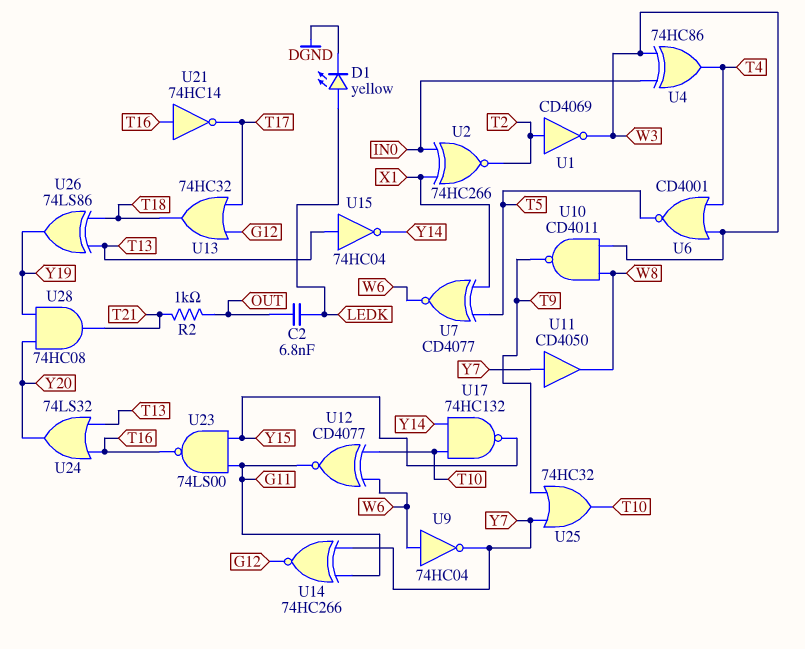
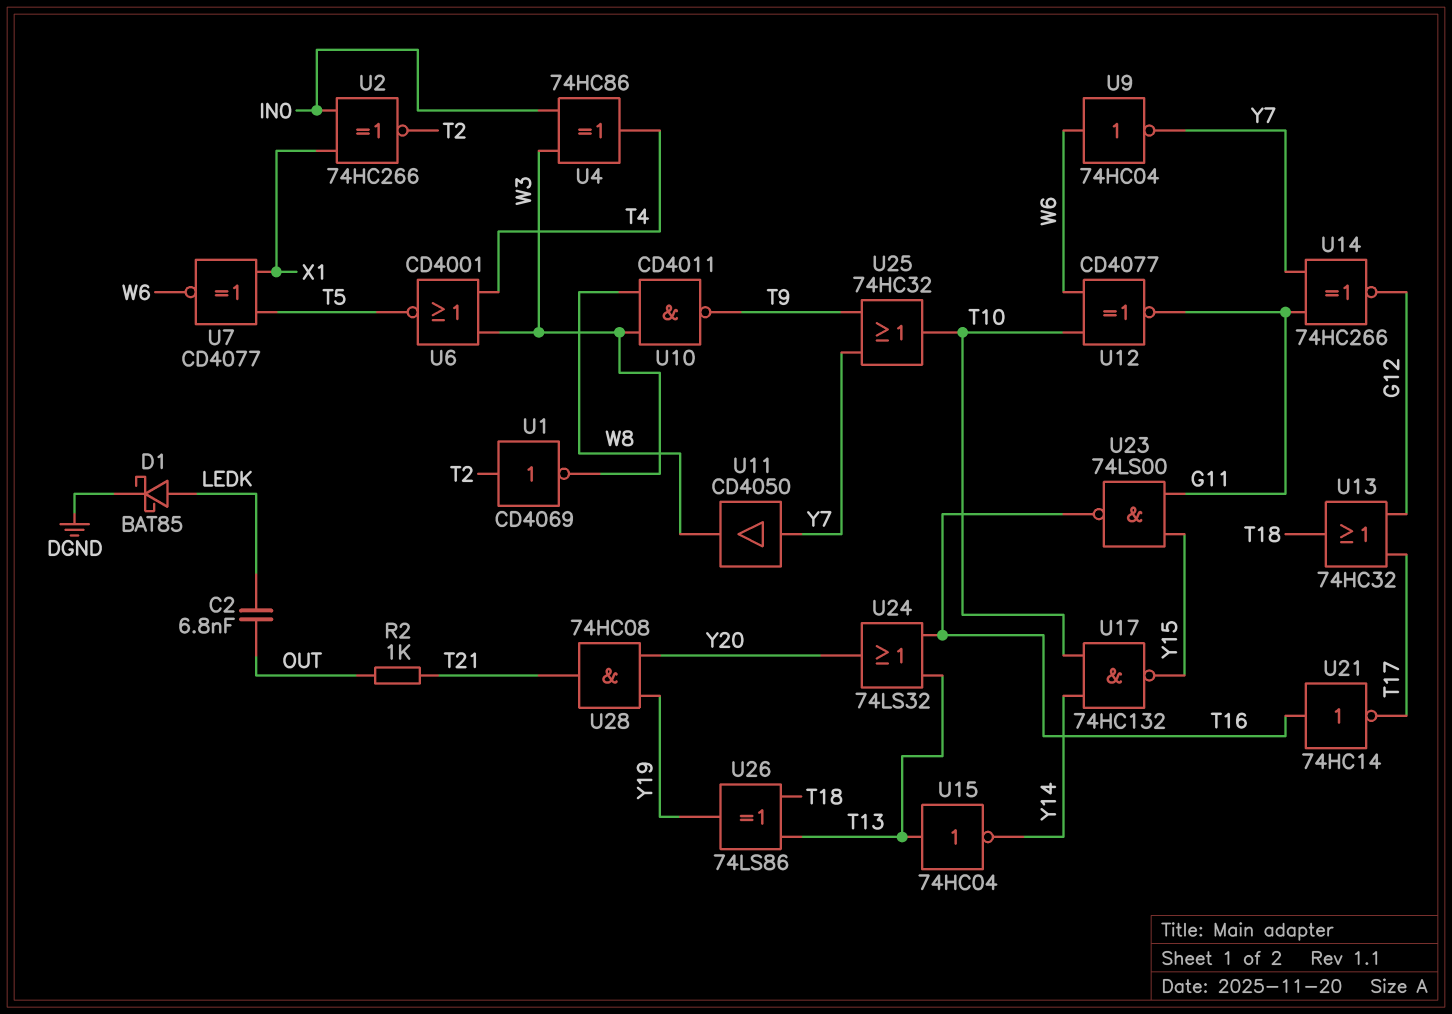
D1: LED yellow (A LEDK, K DGND) -> schottky BAT85 (A LEDK, K DGND)

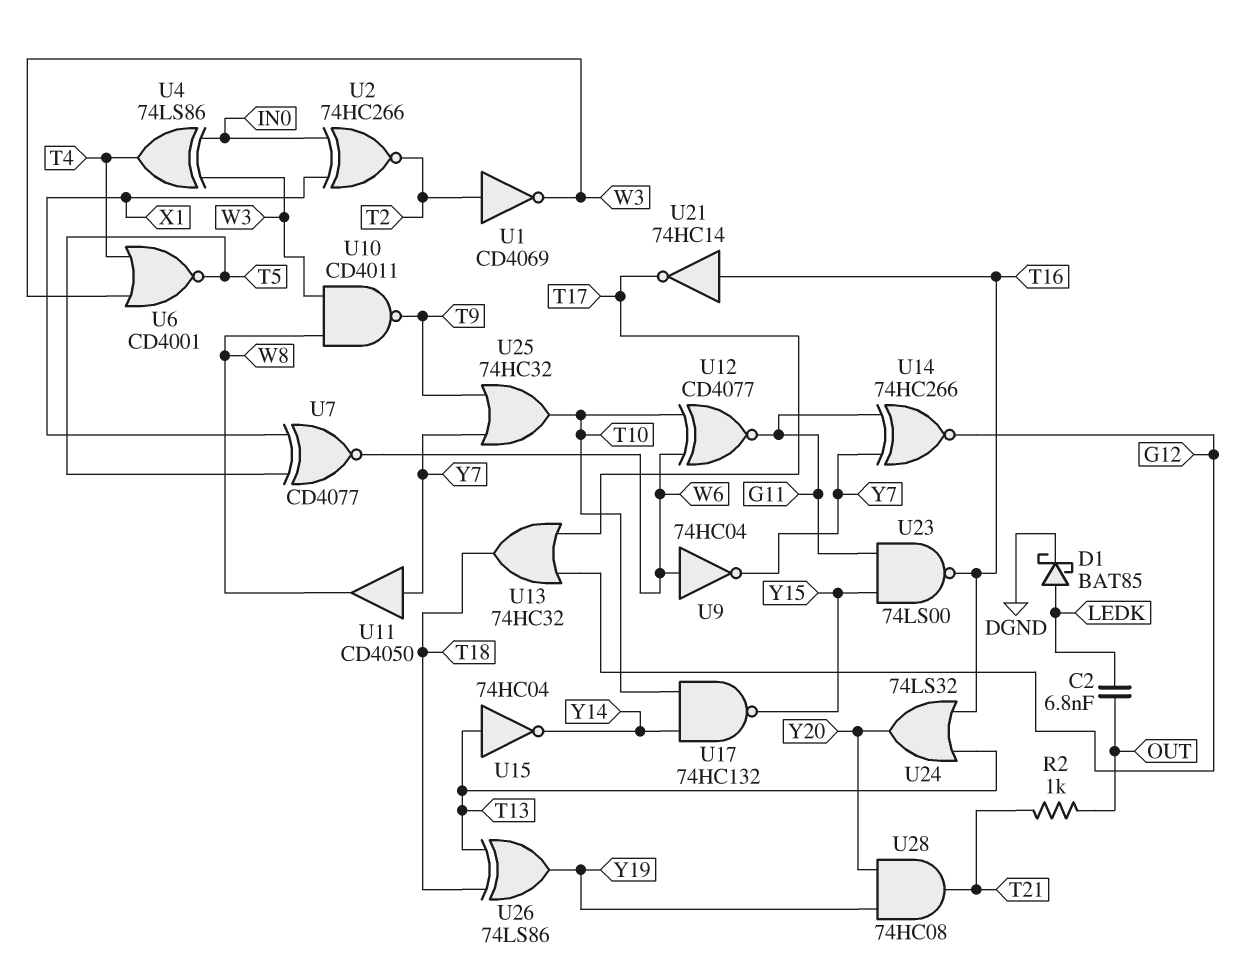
U4: XOR 74HC86 (in IN0, in W3, out T4) -> XOR 74LS86 (in IN0, in W3, out T4)

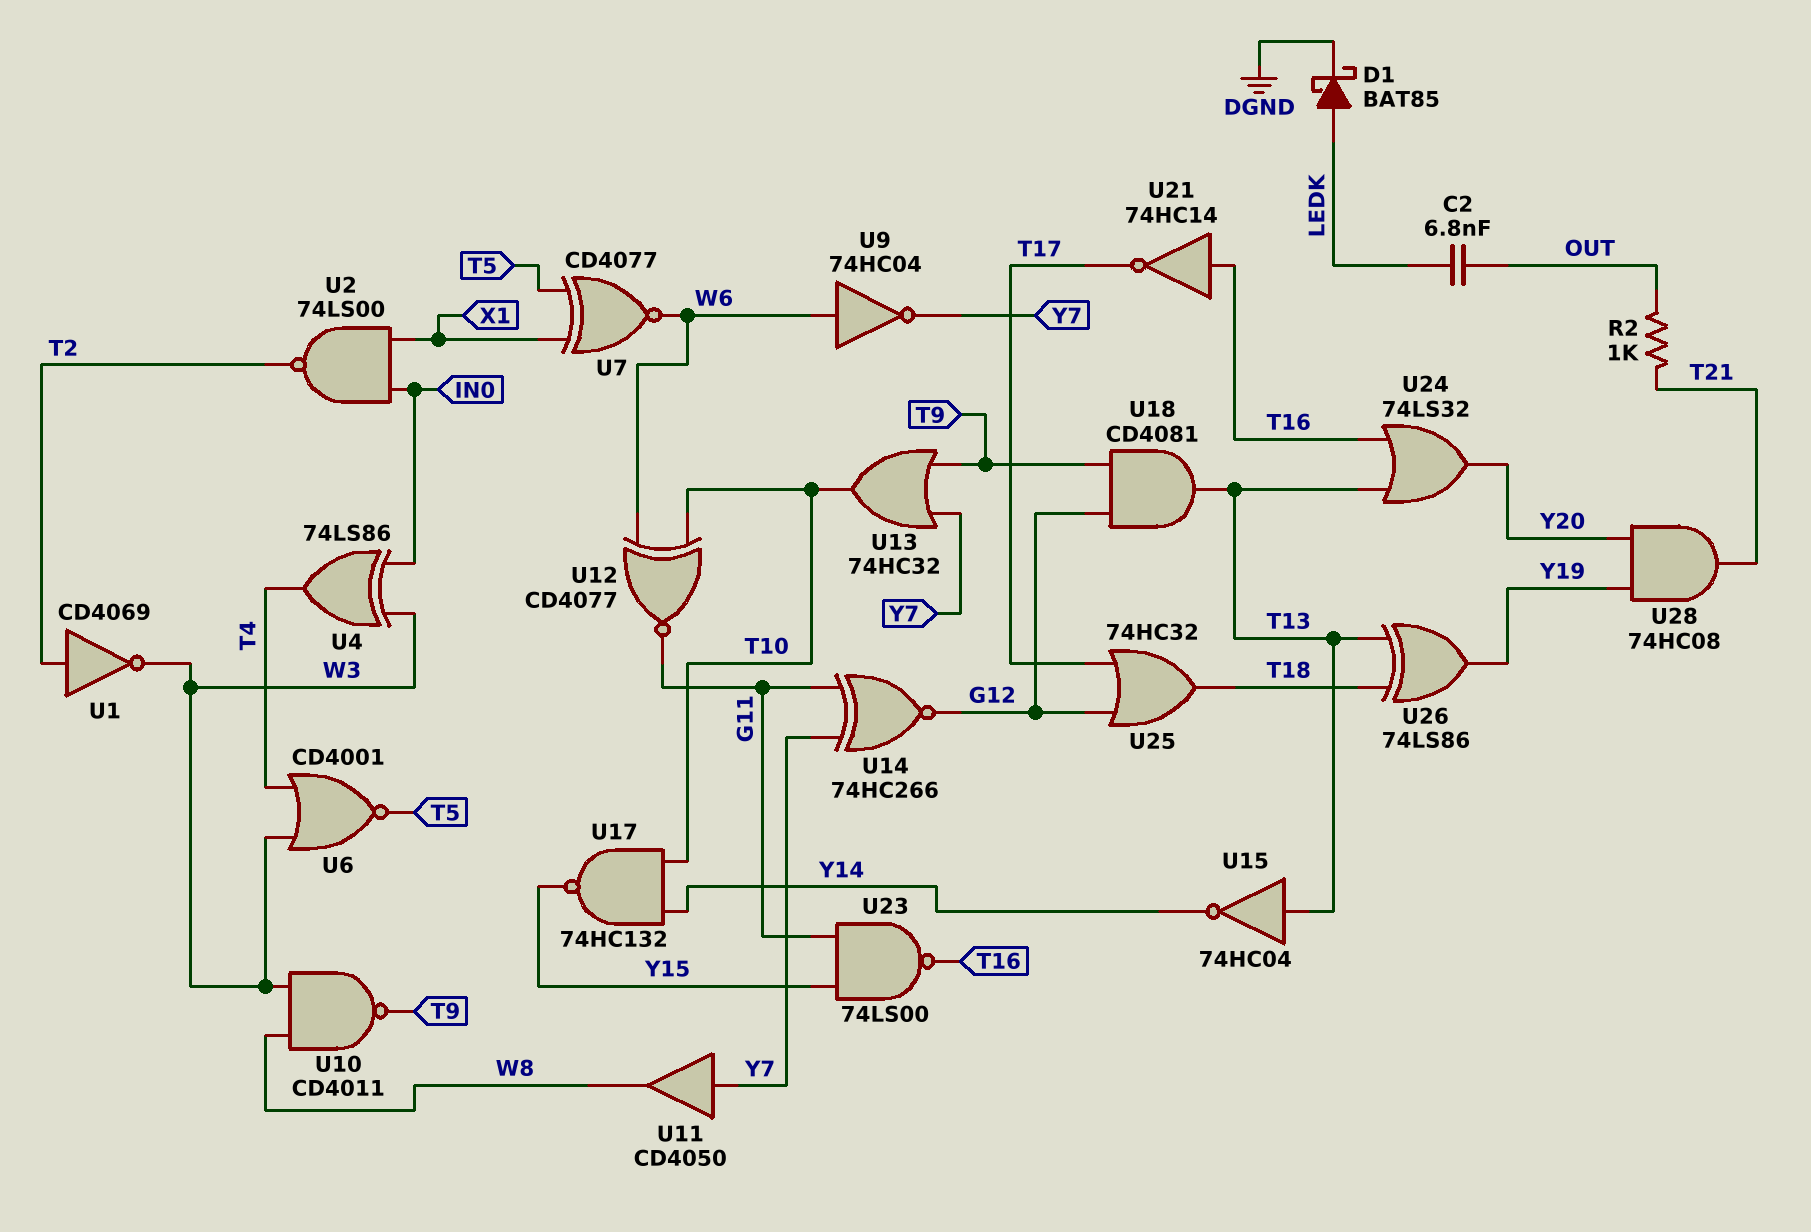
U2: XNOR 74HC266 (in IN0, in X1, out T2) -> NAND 74LS00 (in IN0, in X1, out T2)
U13: OR 74HC32 (in G12, in T17, out T18) -> OR 74HC32 (in T9, in Y7, out T10)
U18: none -> AND CD4081 (in G12, in T9, out T13)
U25: OR 74HC32 (in T9, in Y7, out T10) -> OR 74HC32 (in G12, in T17, out T18)

